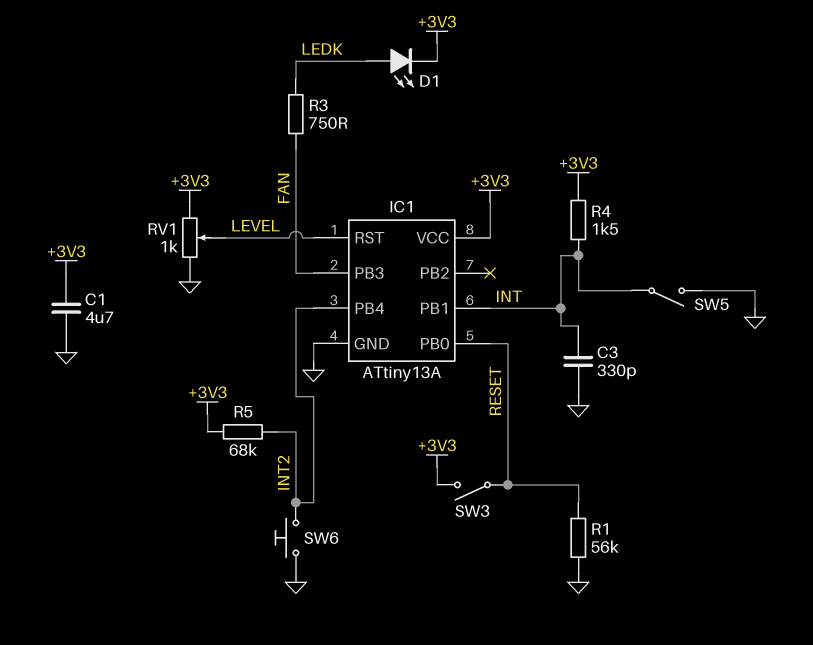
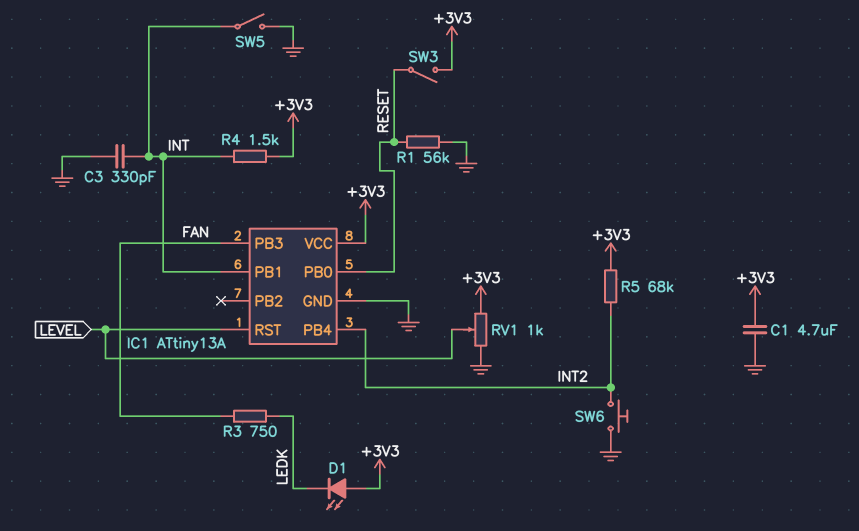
D1: LED (A LEDK, K +3V3) -> LED (A +3V3, K LEDK)

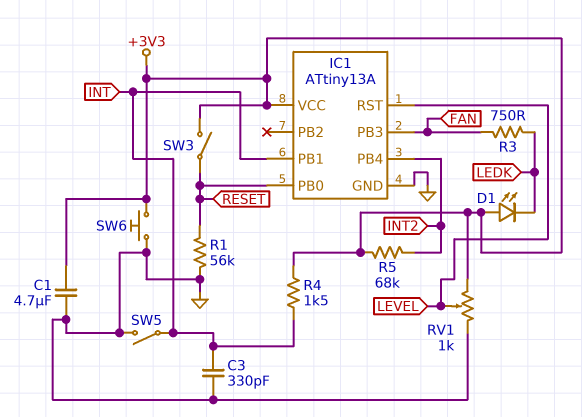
SW6: button (GND, INT2) -> button (+3V3, GND)

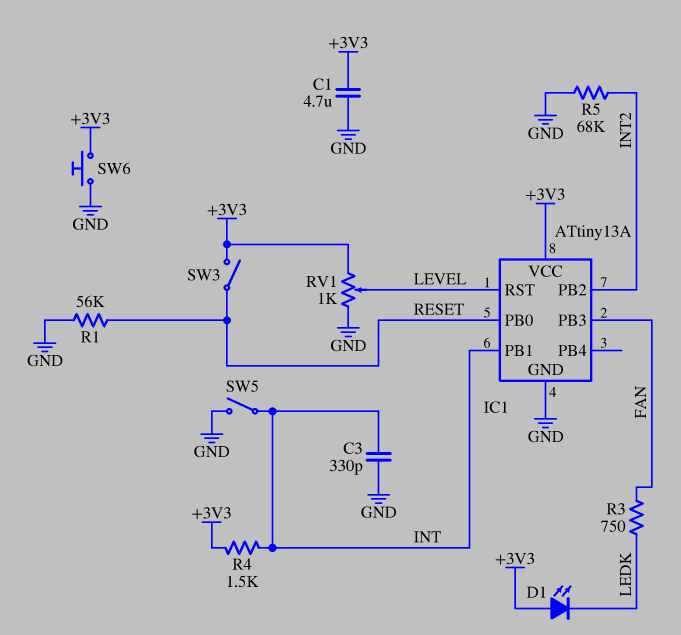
IC1 pin PB2: none -> INT2
IC1 pin PB4: INT2 -> none
R5: 68k (+3V3, INT2) -> 68k (GND, INT2)

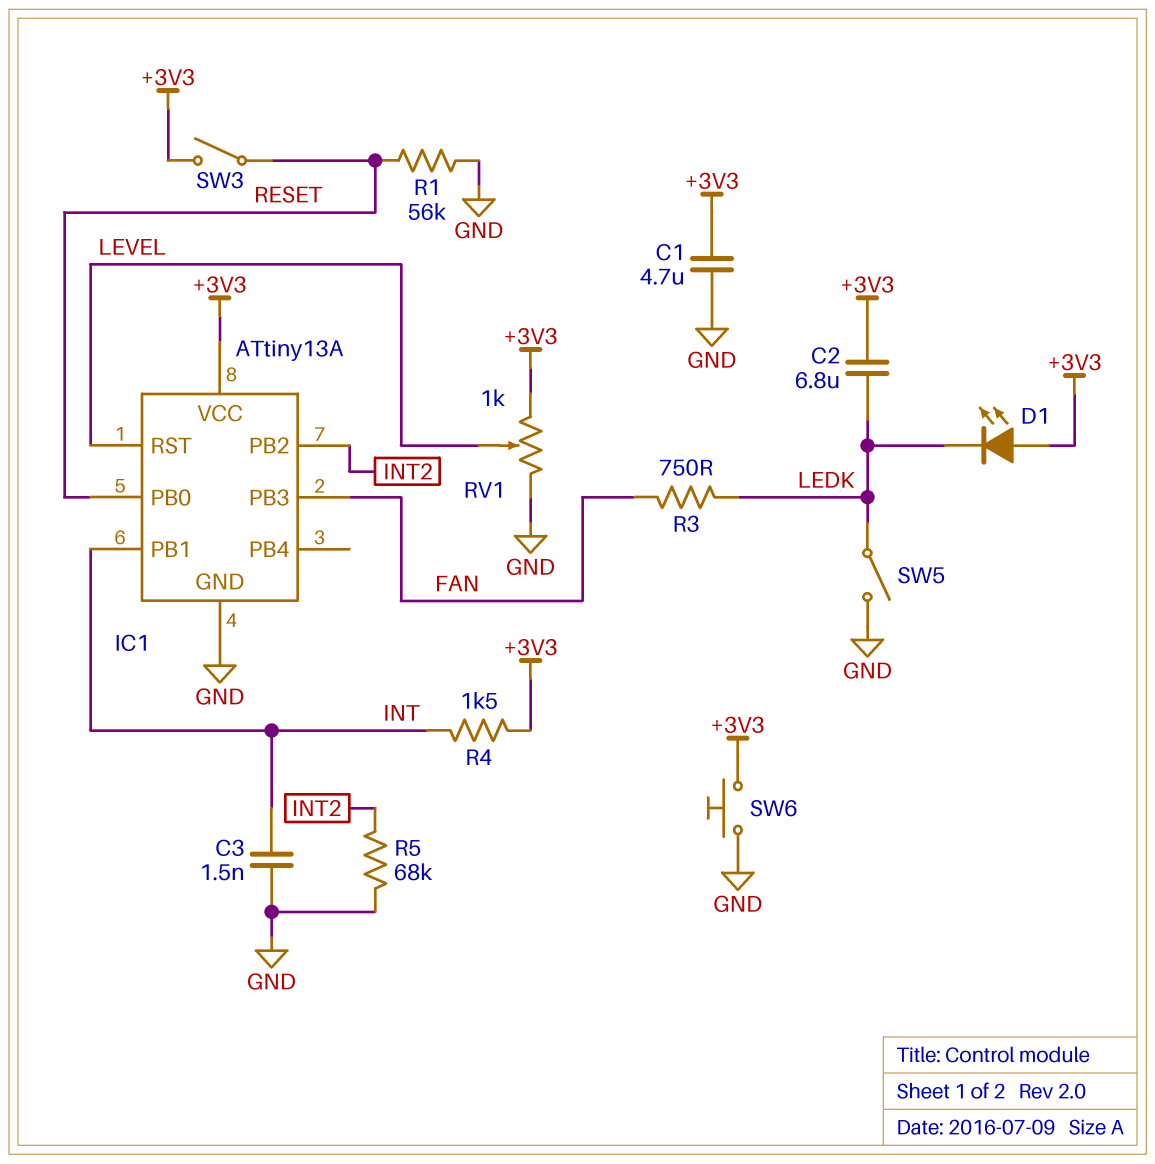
C2: none -> 6.8uF (+3V3, LEDK)
C3: 330pF (GND, INT) -> 1.5nF (GND, INT)
SW5: switch (GND, INT) -> switch (GND, LEDK)

